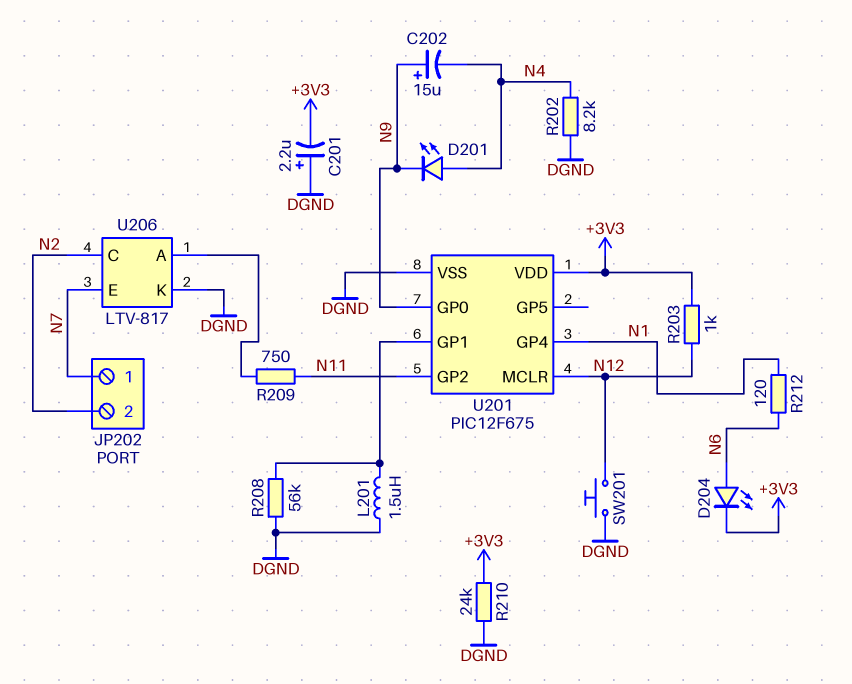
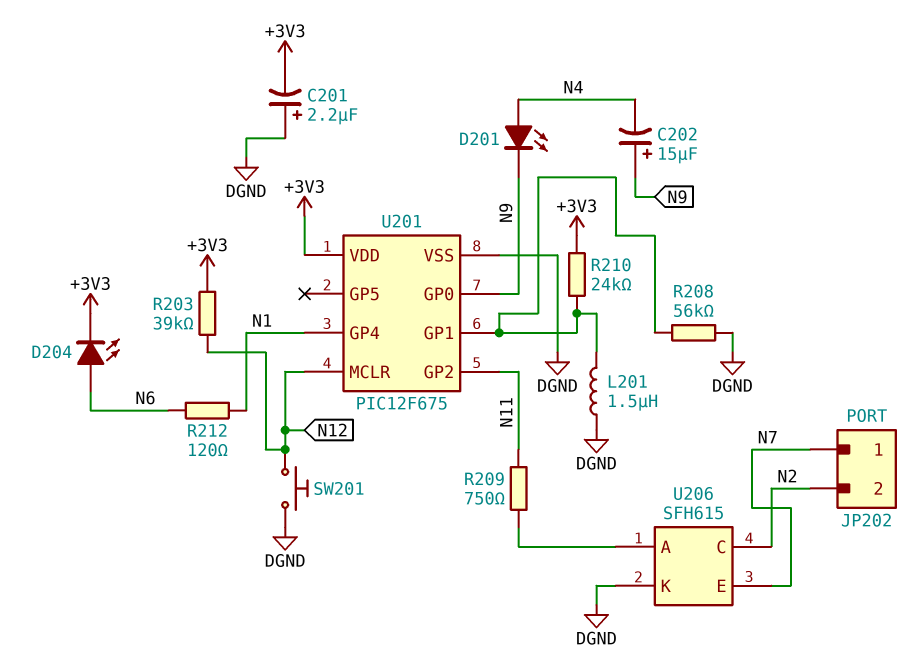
R202: 8.2k (DGND, N4) -> none
R203: 1k (+3V3, N12) -> 39k (+3V3, N12)
R210: 24k (+3V3, DGND) -> 24k (+3V3, U201/GP1)
U206: LTV-817 -> SFH615

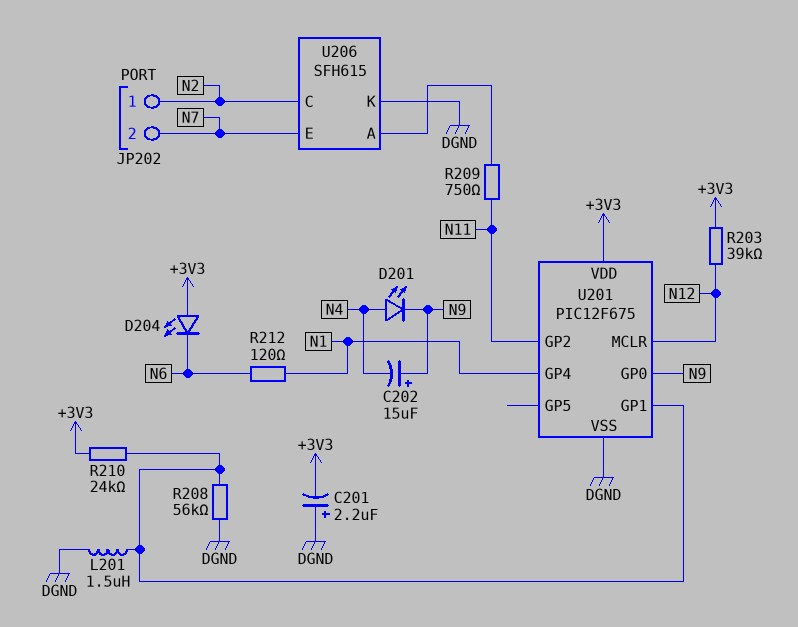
D204: LED (A N6, K +3V3) -> LED (A +3V3, K N6)
JP202 pin 1: N7 -> N2
JP202 pin 2: N2 -> N7
SW201: button (DGND, N12) -> none

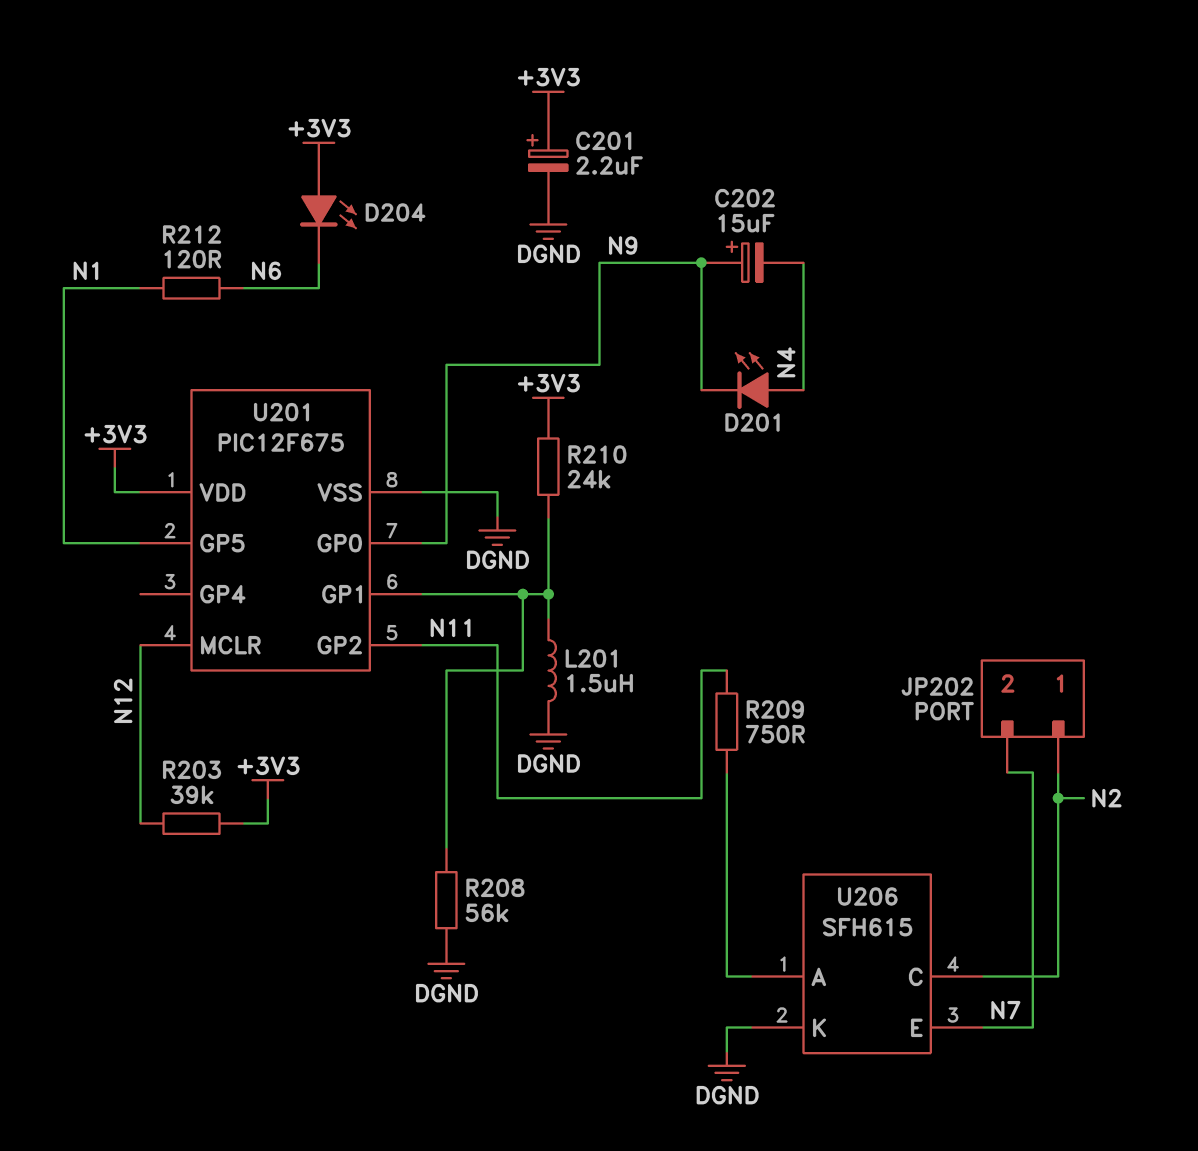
C201: 2.2uF (plus DGND, minus +3V3) -> 2.2uF (plus +3V3, minus DGND)
U201 pin GP4: N1 -> none
U201 pin GP5: none -> N1

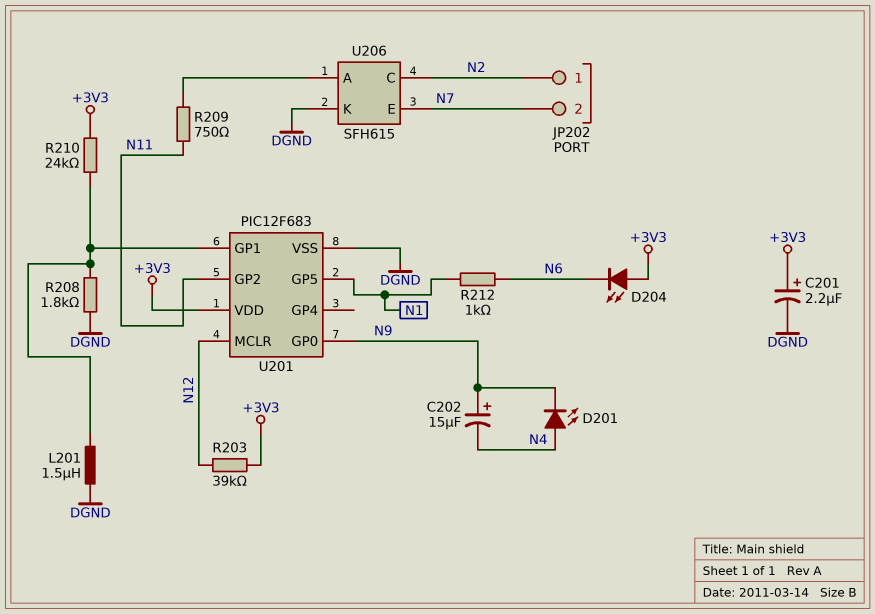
R208: 56k (DGND, U201/GP1) -> 1.8k (DGND, U201/GP1)
R212: 120 (N1, N6) -> 1k (N1, N6)
U201: PIC12F675 -> PIC12F683

